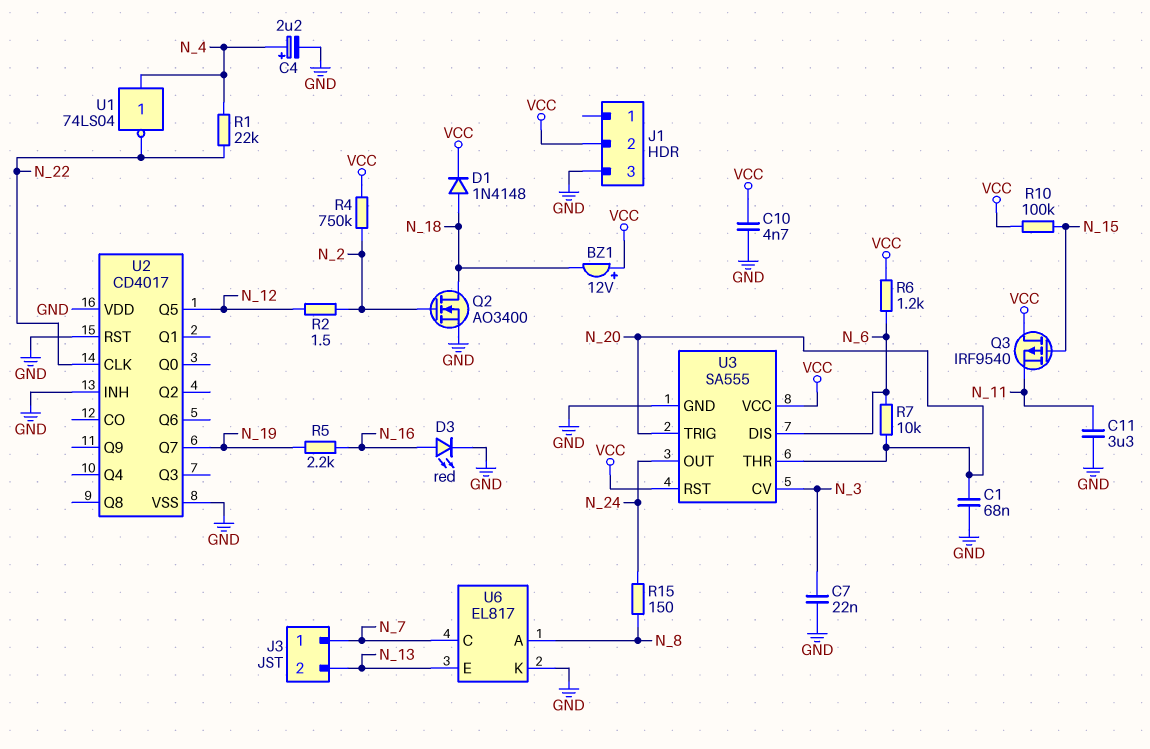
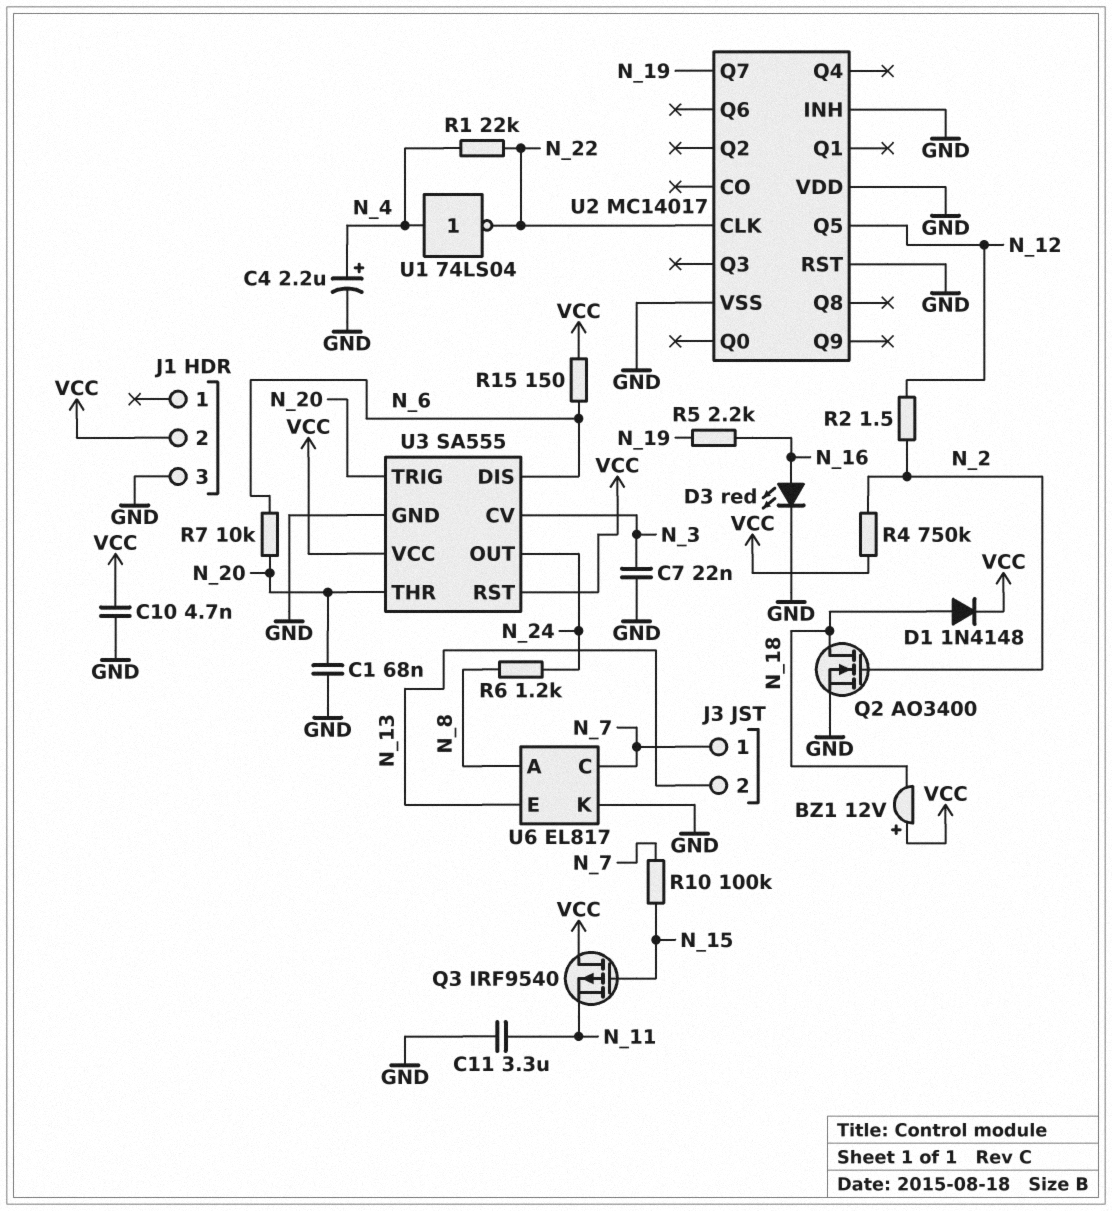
R6: 1.2k (N_6, VCC) -> 1.2k (N_8, N_24)
R10: 100k (N_15, VCC) -> 100k (N_7, N_15)
R15: 150 (N_8, N_24) -> 150 (N_6, VCC)
U2: CD4017 -> MC14017

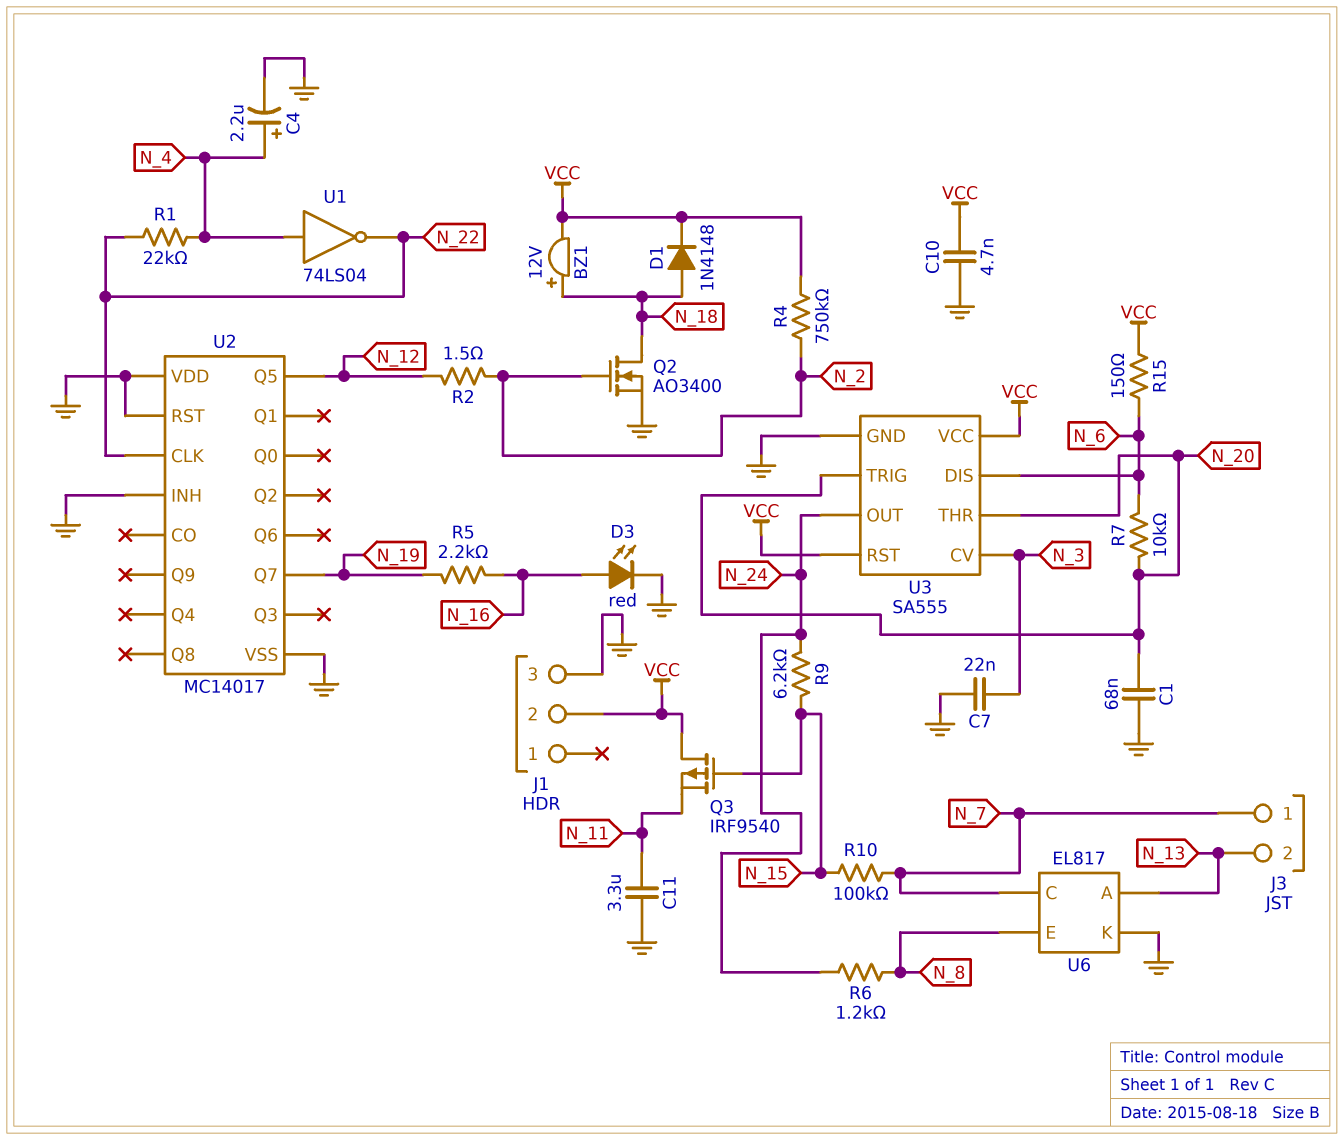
BZ1: buzzer 12V (plus VCC, minus N_18) -> buzzer 12V (plus N_18, minus VCC)
R9: none -> 6.2k (N_15, N_24)
U6 pin A: N_8 -> N_13
U6 pin E: N_13 -> N_8

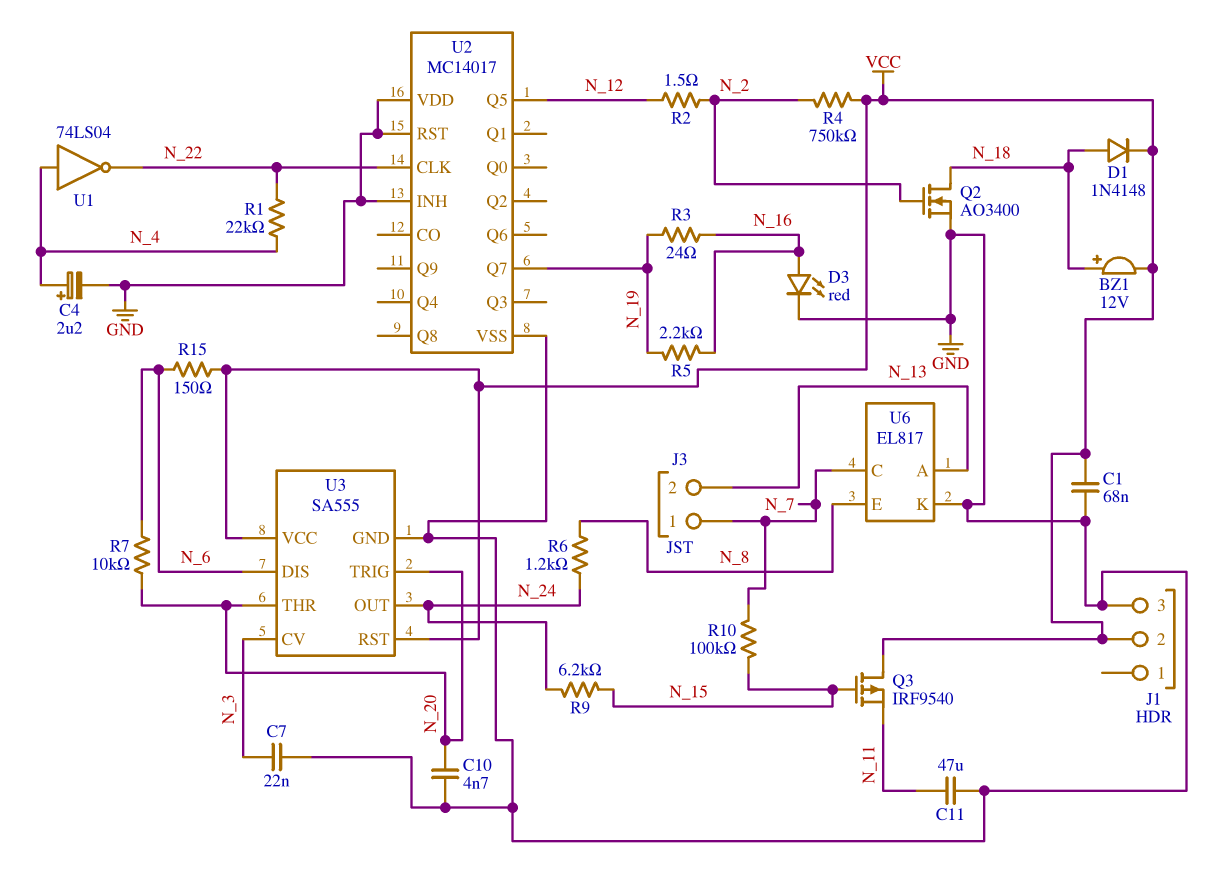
C1: 68nF (GND, N_20) -> 68nF (GND, VCC)
C10: 4.7nF (GND, VCC) -> 4.7nF (GND, N_20)
C11: 3.3uF (GND, N_11) -> 47uF (GND, N_11)
R3: none -> 24 (N_16, N_19)

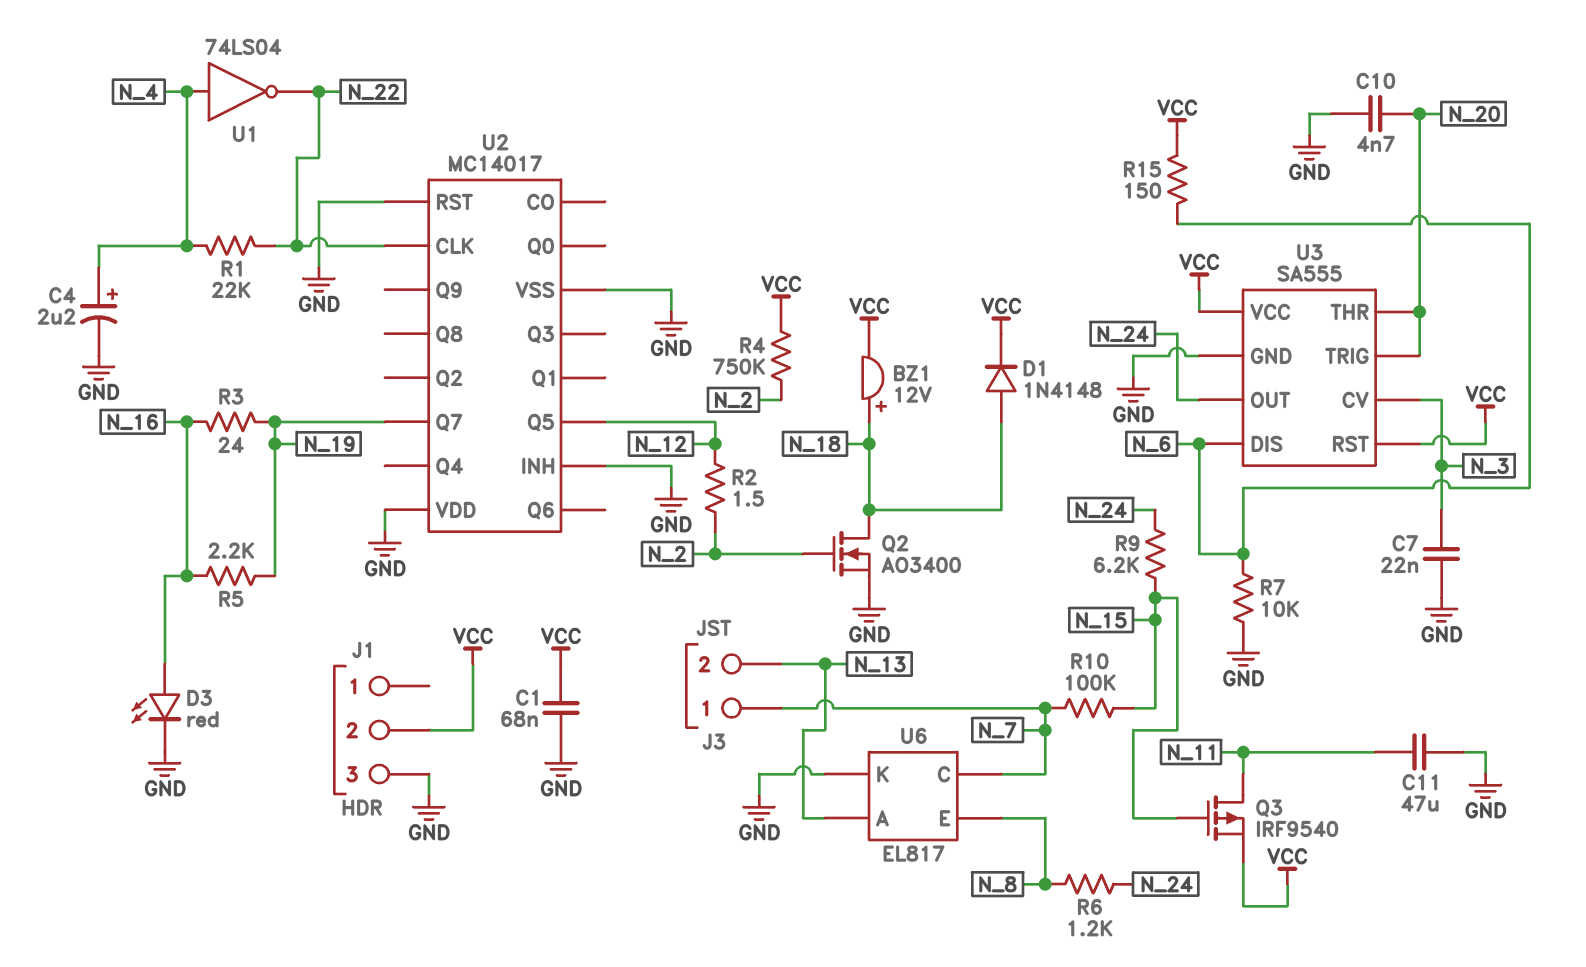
Q3: PMOS IRF9540 (G N_15, D VCC, S N_11) -> PMOS IRF9540 (G N_15, D N_11, S VCC)
R7: 10k (N_6, N_20) -> 10k (GND, N_6)

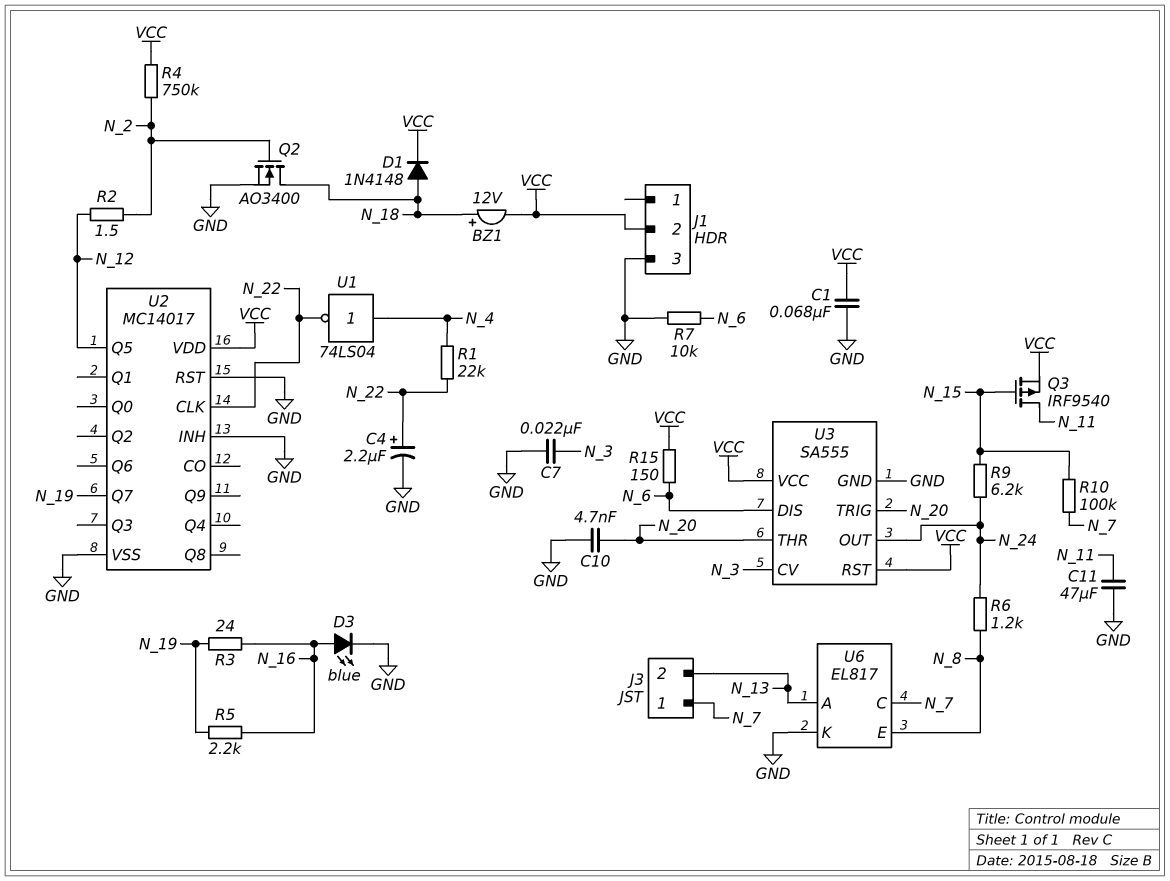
C4: 2.2uF (plus N_4, minus GND) -> 2.2uF (plus N_22, minus GND)
D3: LED red (A N_16, K GND) -> LED blue (A N_16, K GND)
U2 pin VDD: GND -> VCC

